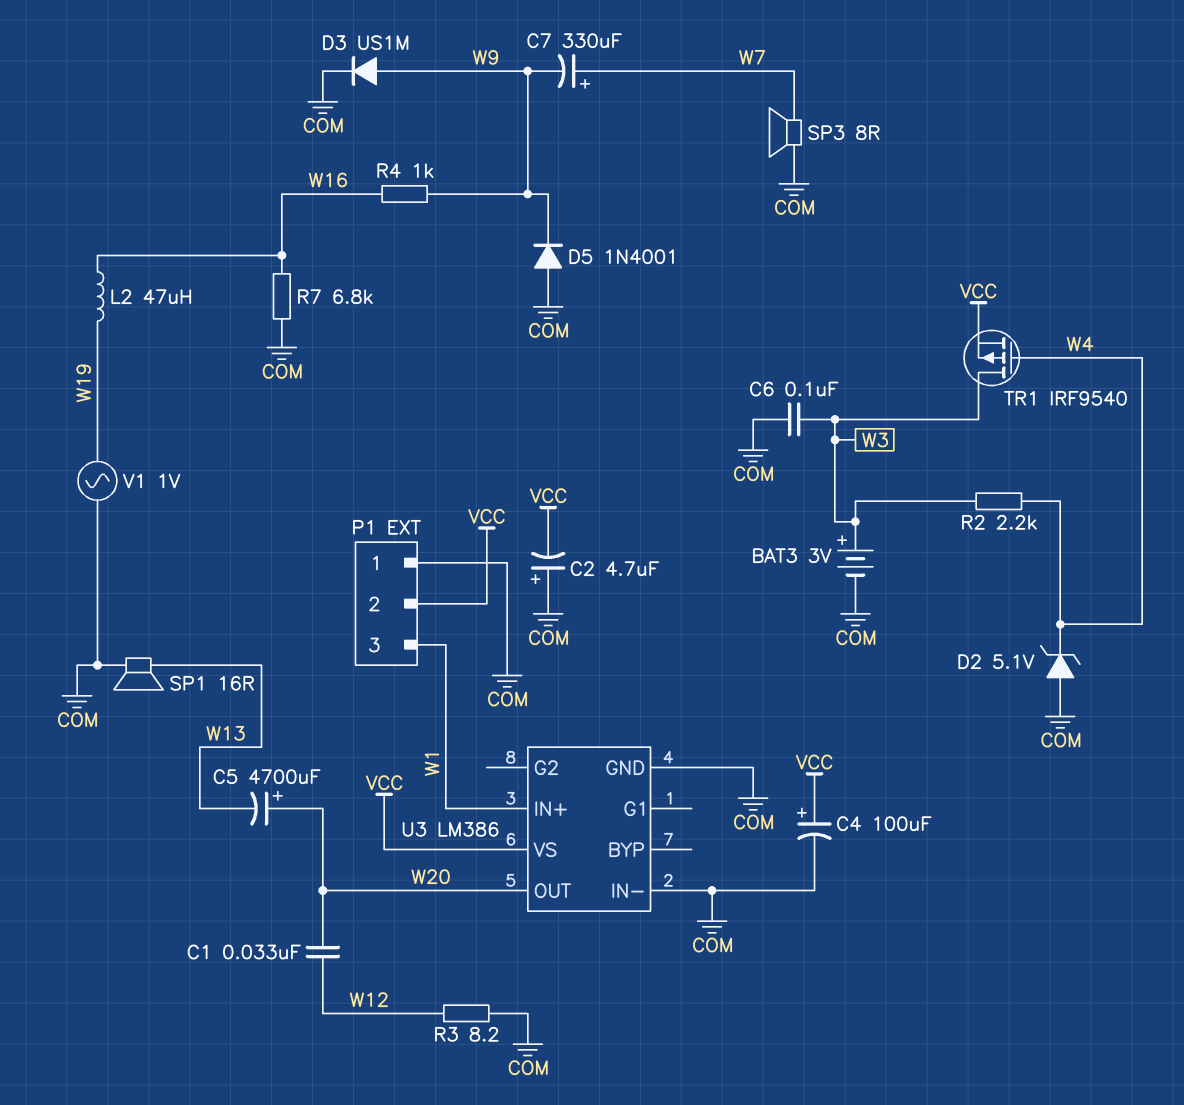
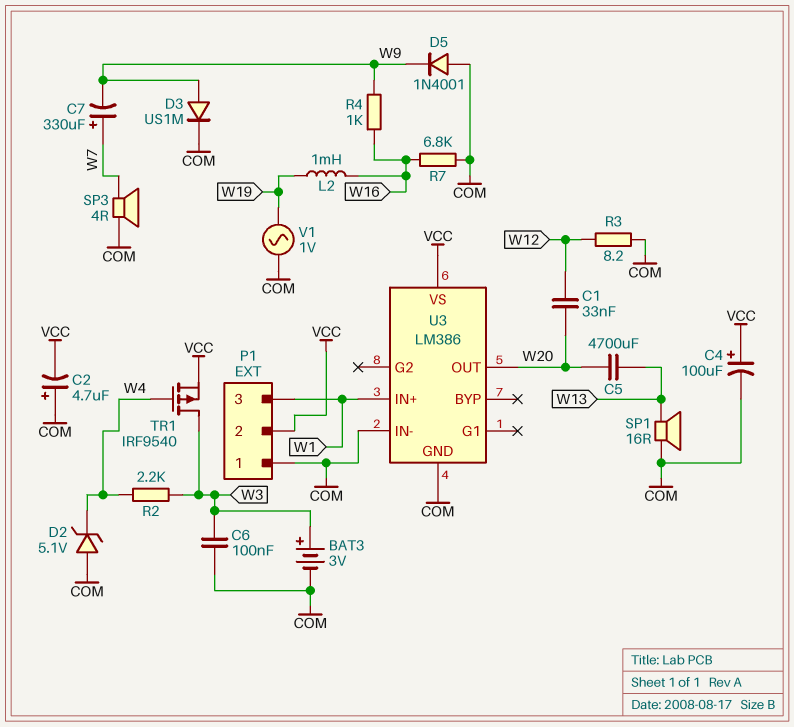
C5: 4700uF (plus W20, minus W13) -> 4700uF (W13, W20)
L2: 47uH (W16, W19) -> 1mH (W16, W19)
SP3: speaker 8R (COM, W7) -> speaker 4R (COM, W7)

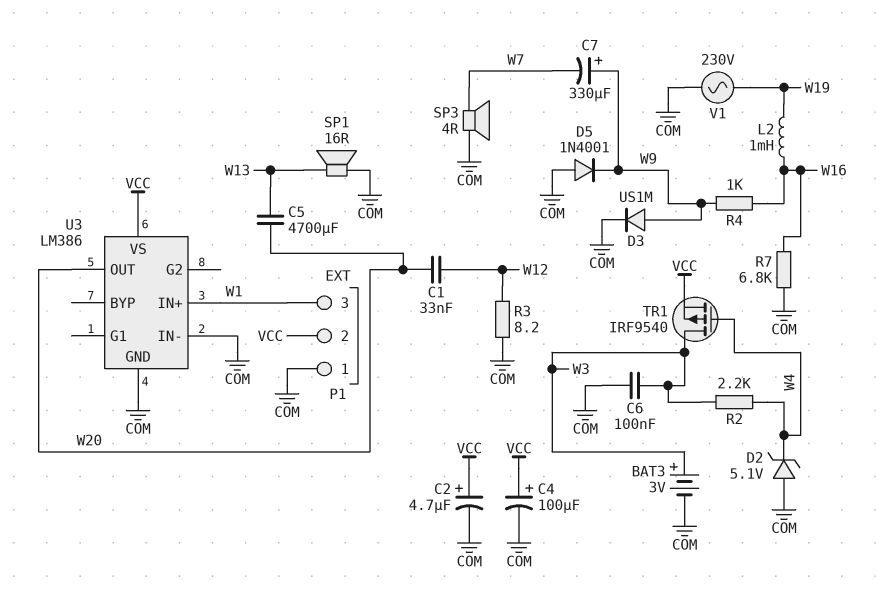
C2: 4.7uF (plus COM, minus VCC) -> 4.7uF (plus VCC, minus COM)
C7: 330uF (plus W7, minus W9) -> 330uF (plus W9, minus W7)
V1: AC 1V (COM, W19) -> AC 230V (COM, W19)

